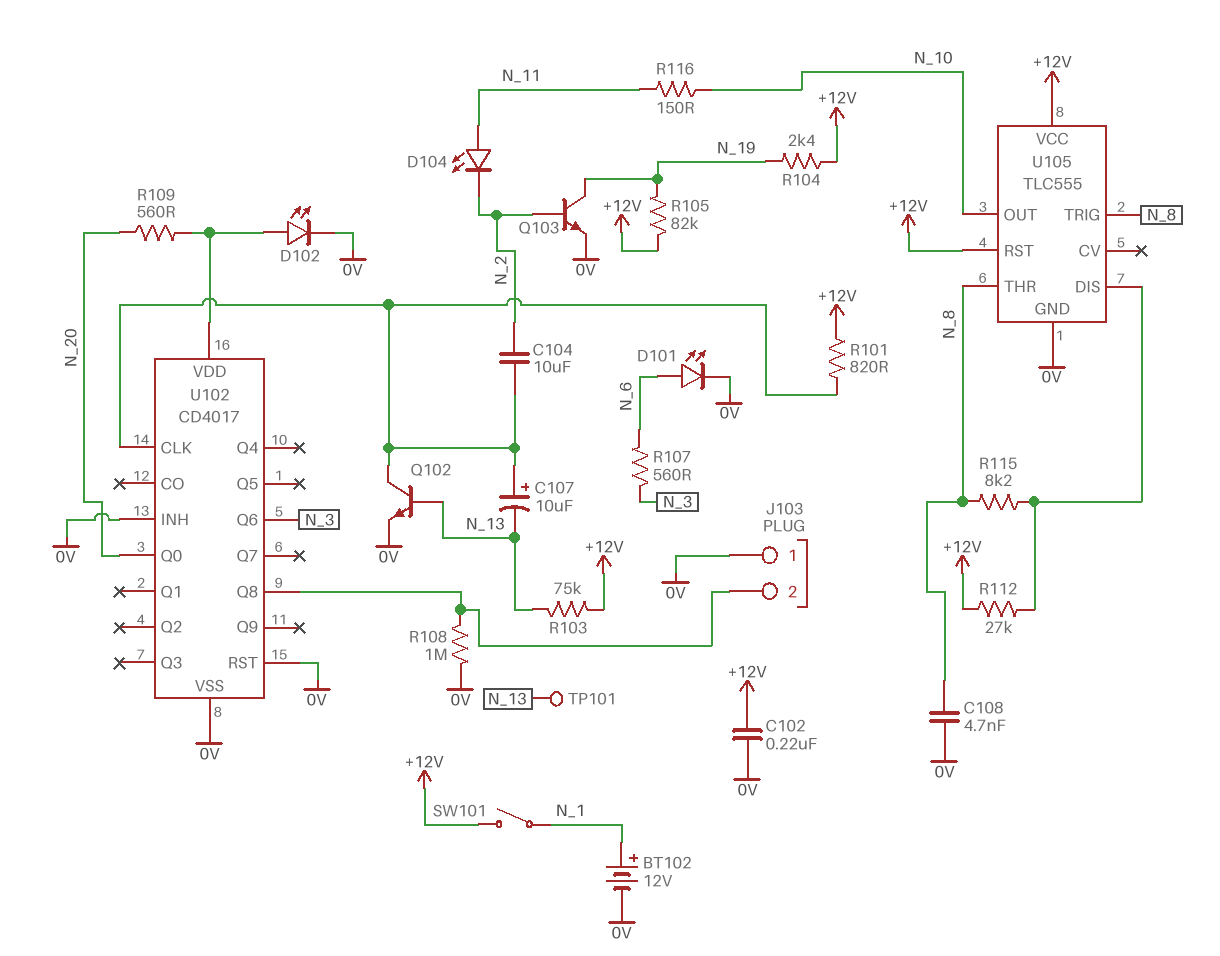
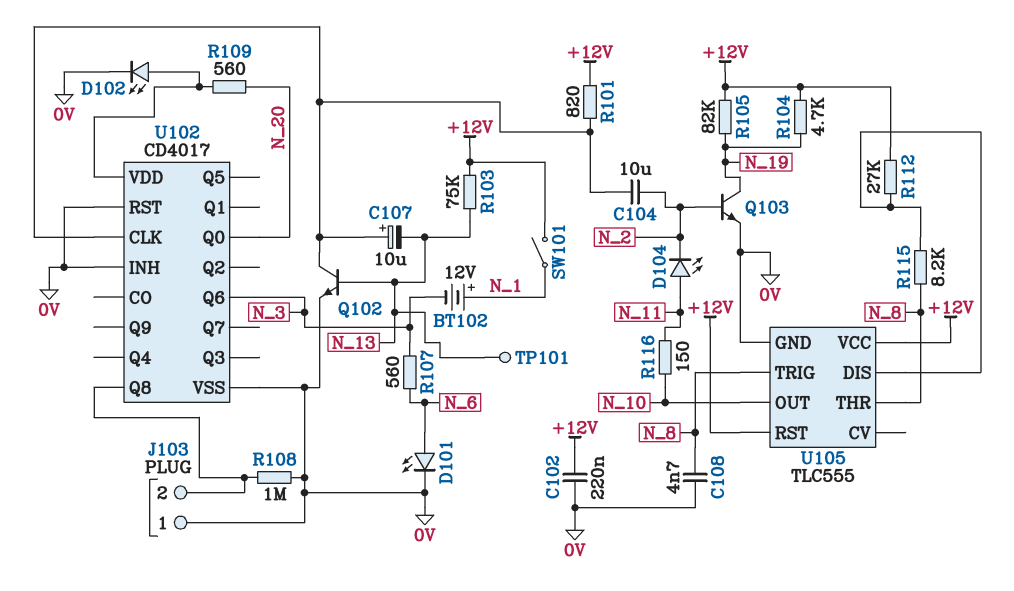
BT102: 12V (plus N_1, minus 0V) -> 12V (plus N_1, minus N_3)
R104: 2.4k (+12V, N_19) -> 4.7k (+12V, N_19)

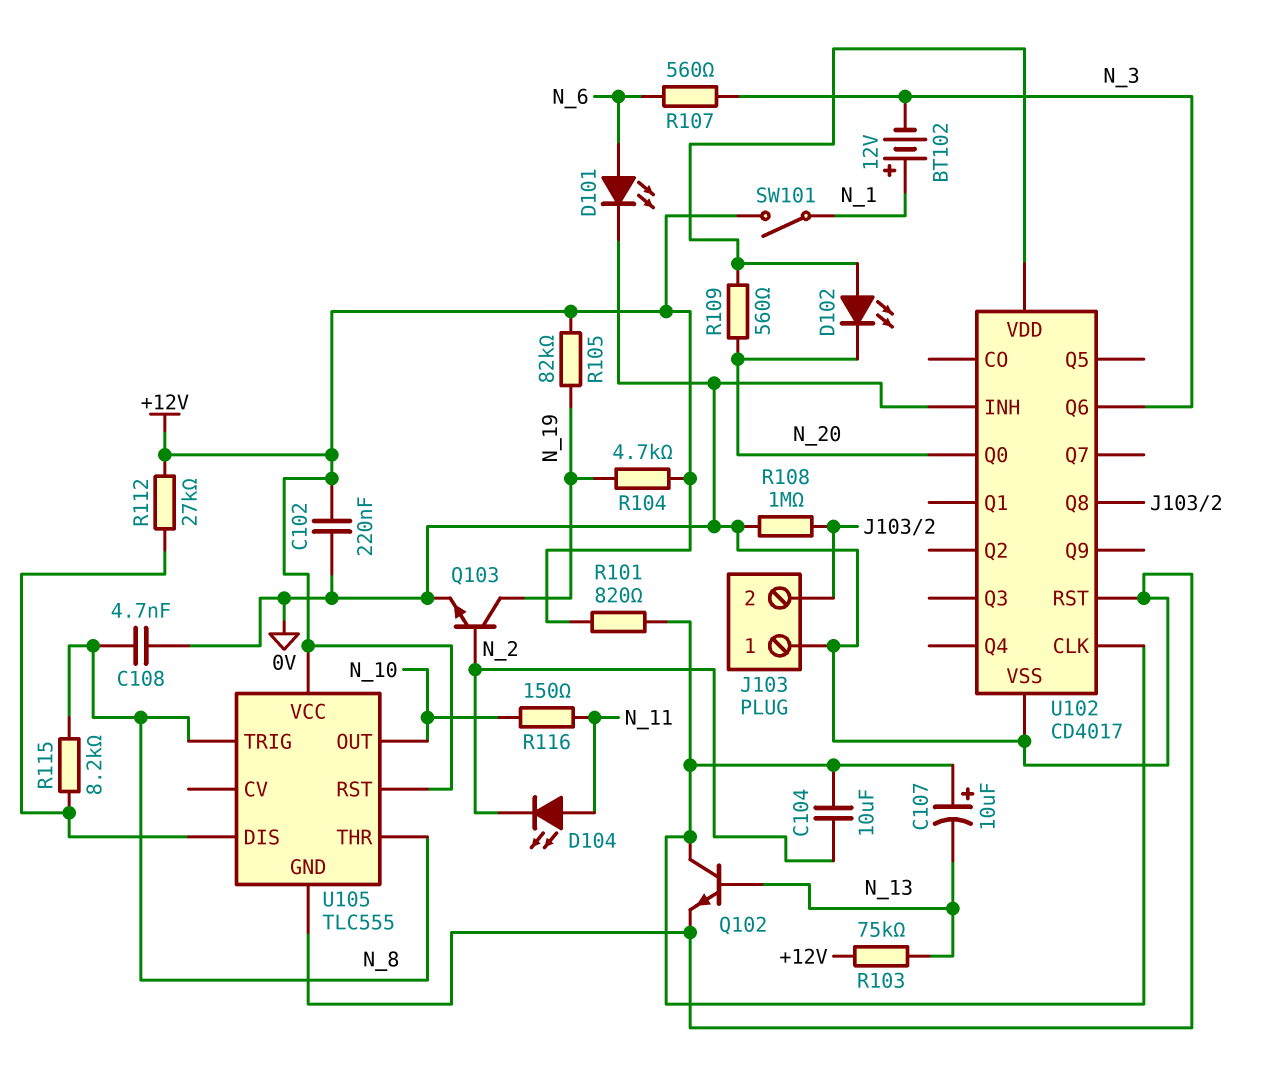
D102: LED (A U102/VDD, K 0V) -> LED (A U102/VDD, K N_20)
TP101: test point (N_13) -> none

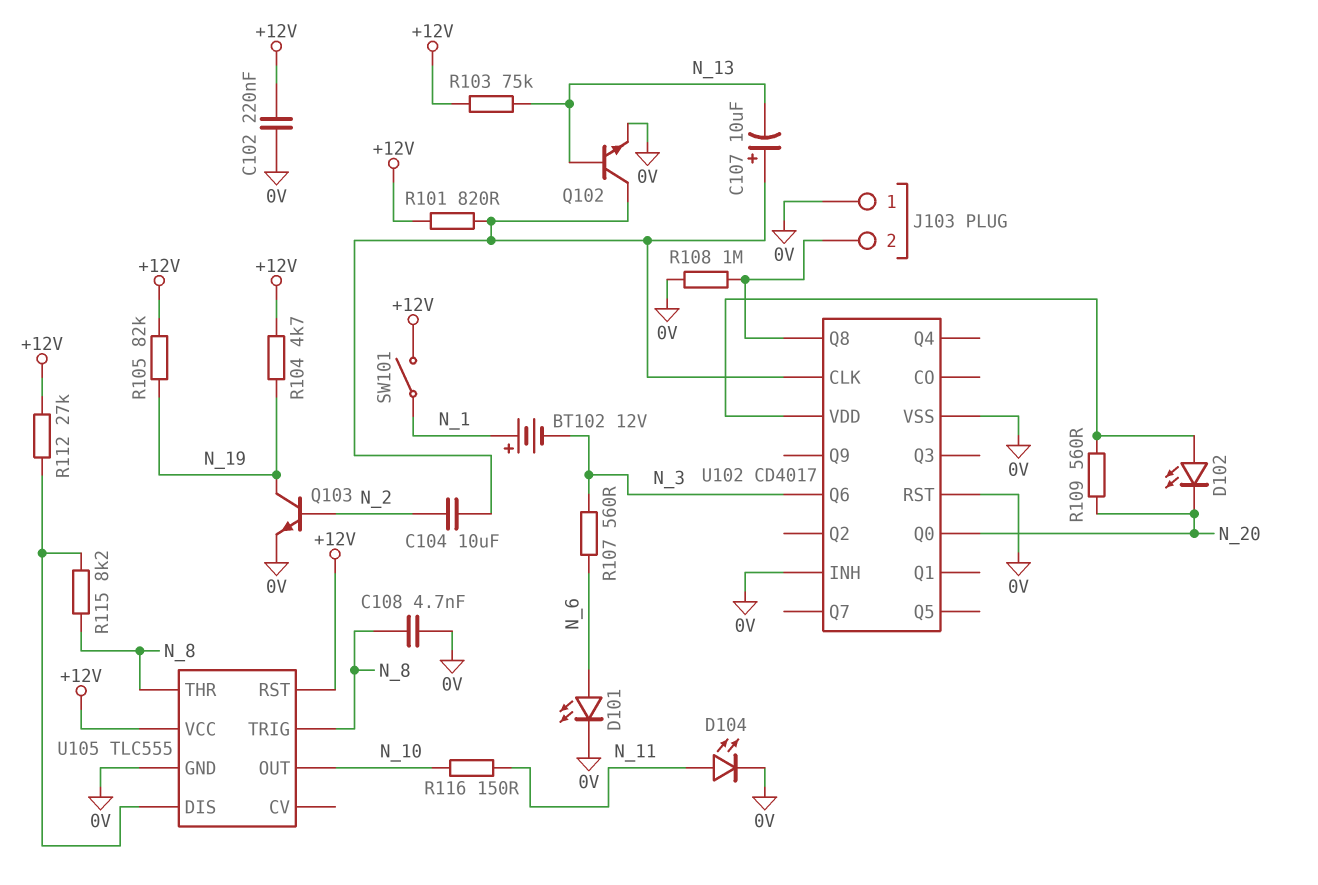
D104: LED (A N_11, K N_2) -> LED (A N_11, K 0V)

